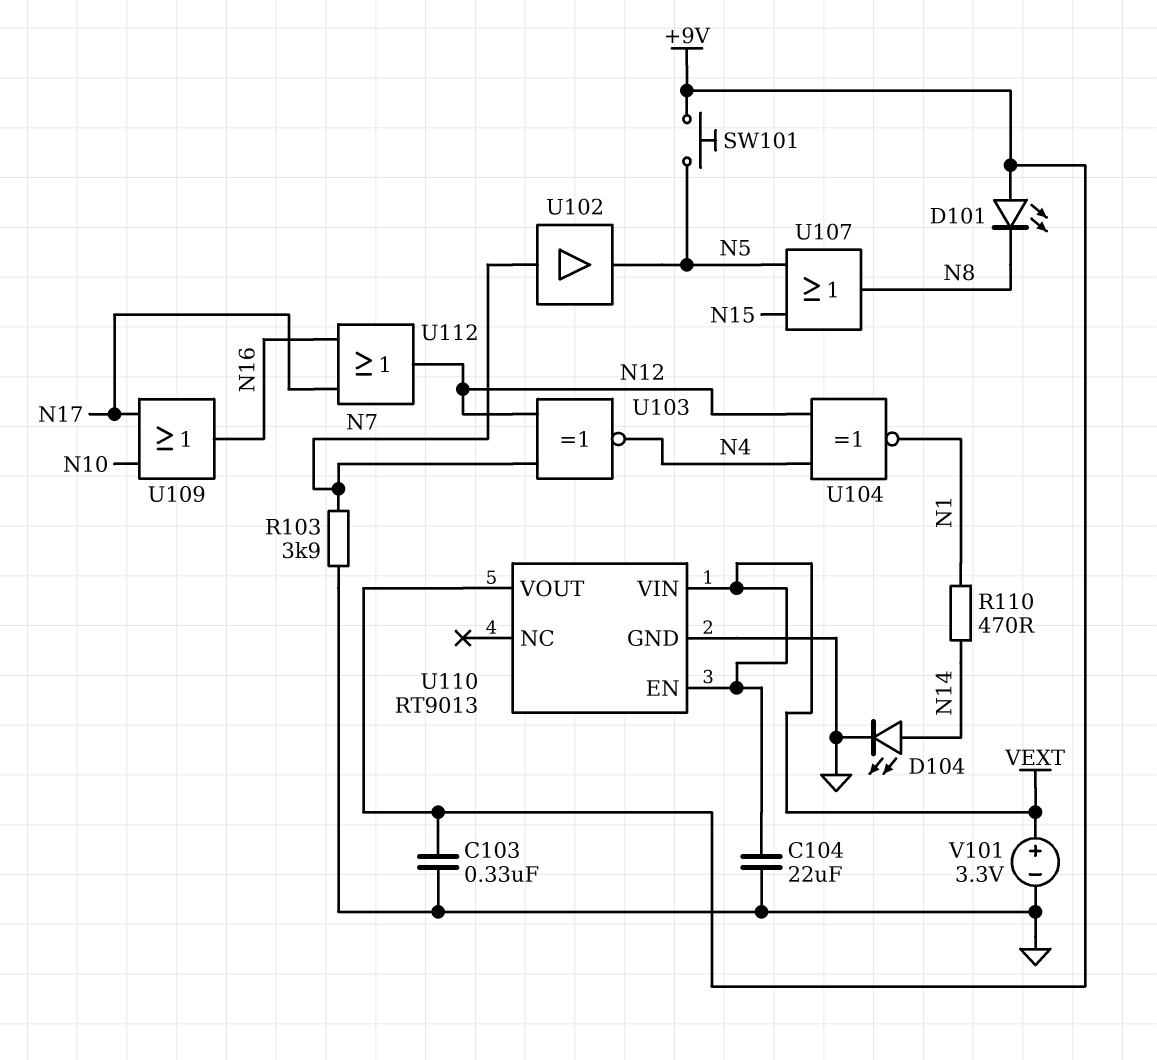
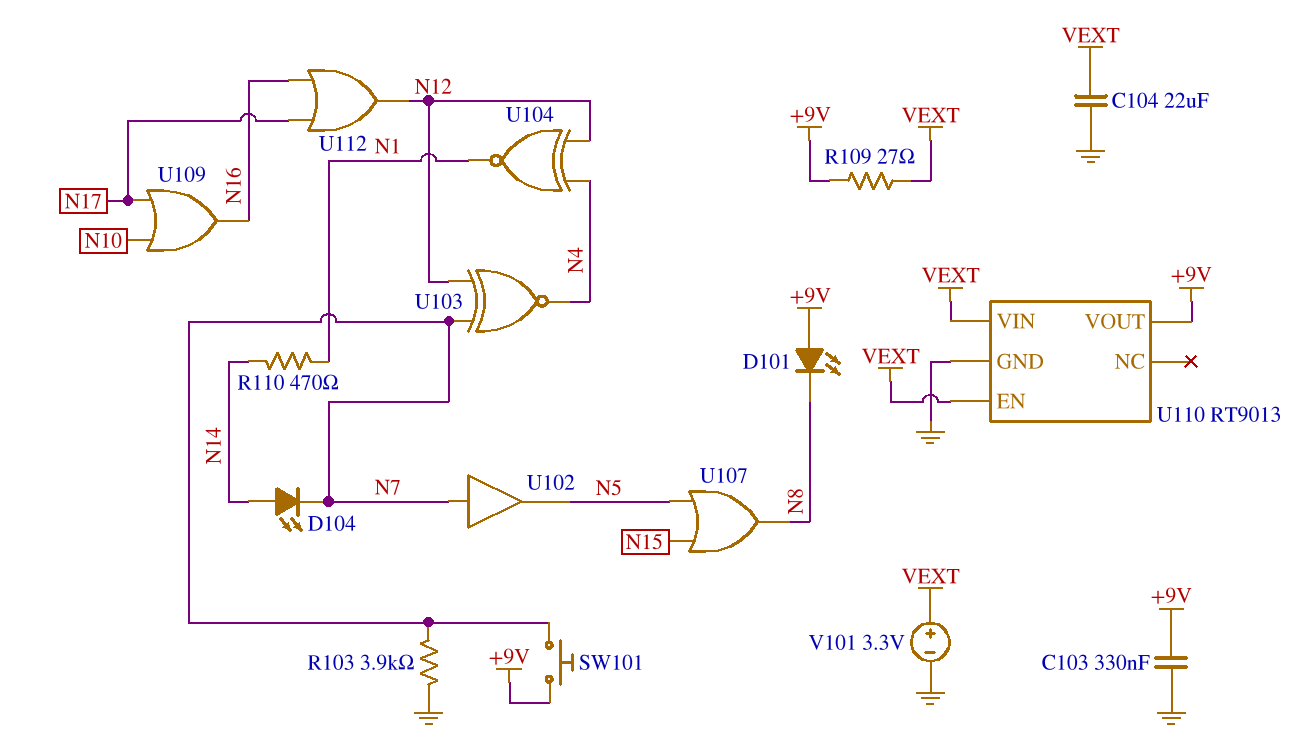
D104: LED (A N14, K GND) -> LED (A N14, K N7)
R109: none -> 27 (+9V, VEXT)
SW101: button (+9V, N5) -> button (+9V, N7)

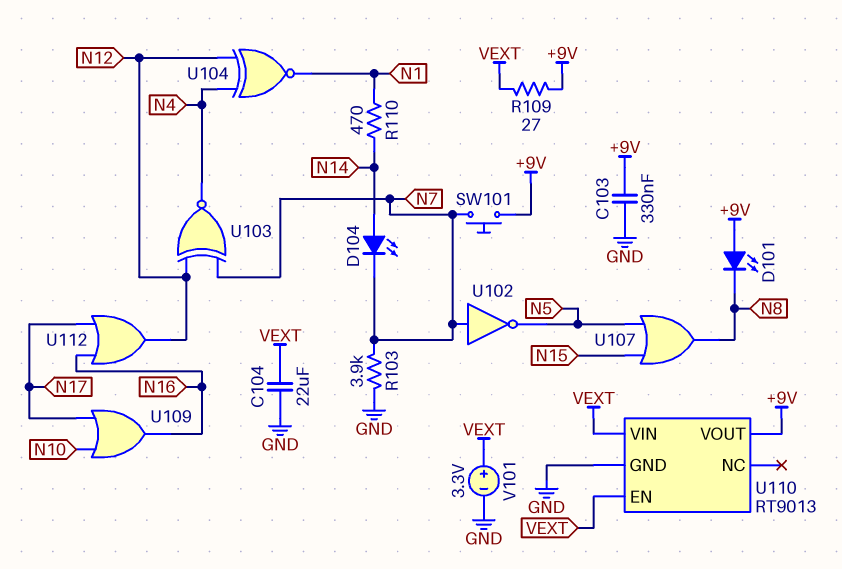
U102: buffer (in N7, out N5) -> NOT (in N7, out N5)

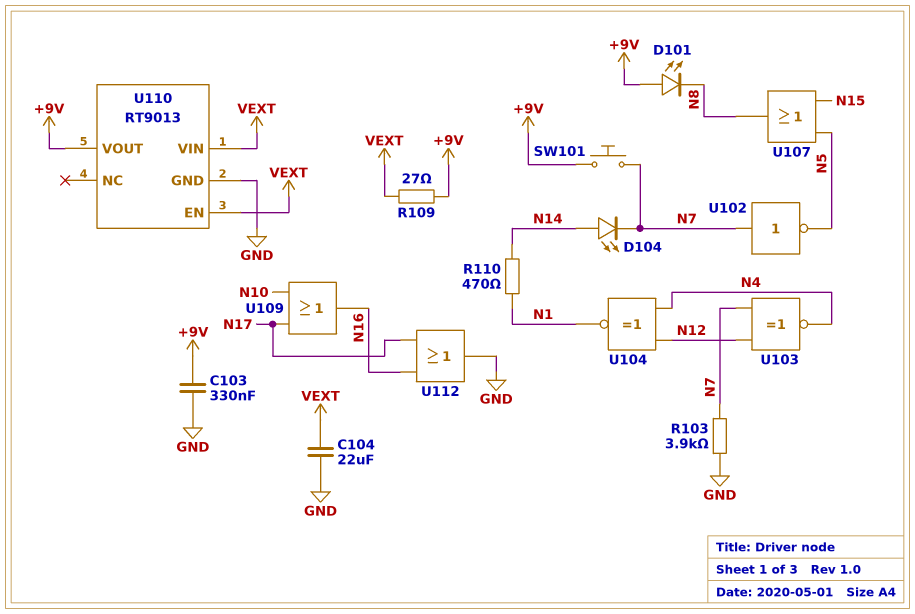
U112: OR (in N16, in N17, out N12) -> OR (in N16, in N17, out GND)
V101: 3.3V (plus VEXT, minus GND) -> none

